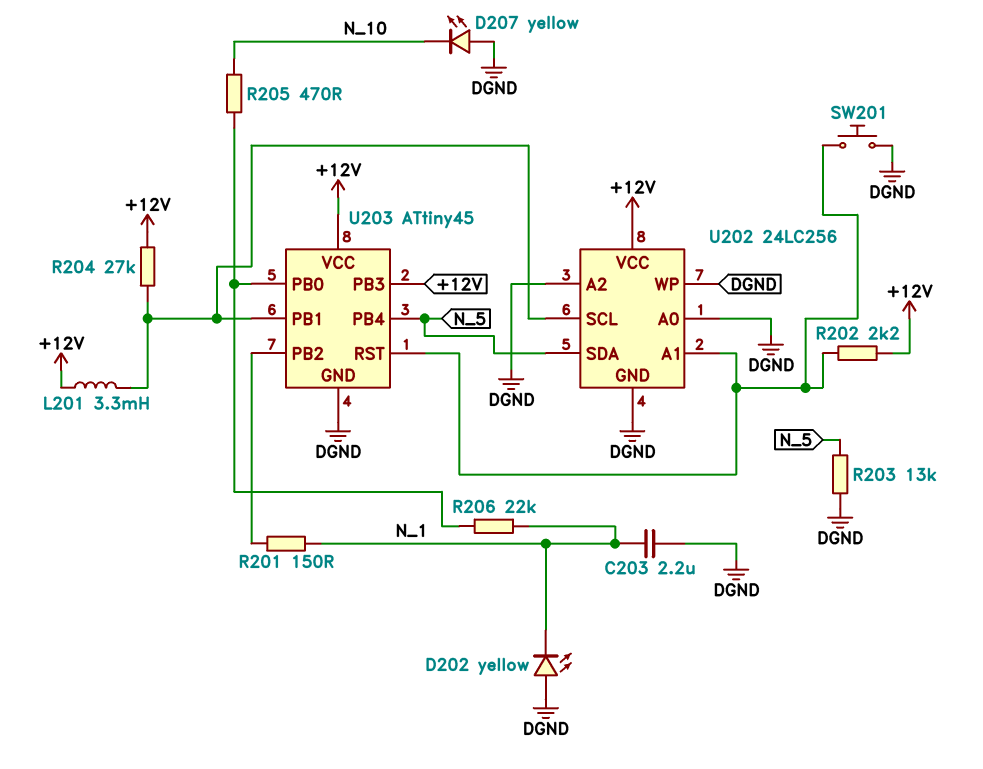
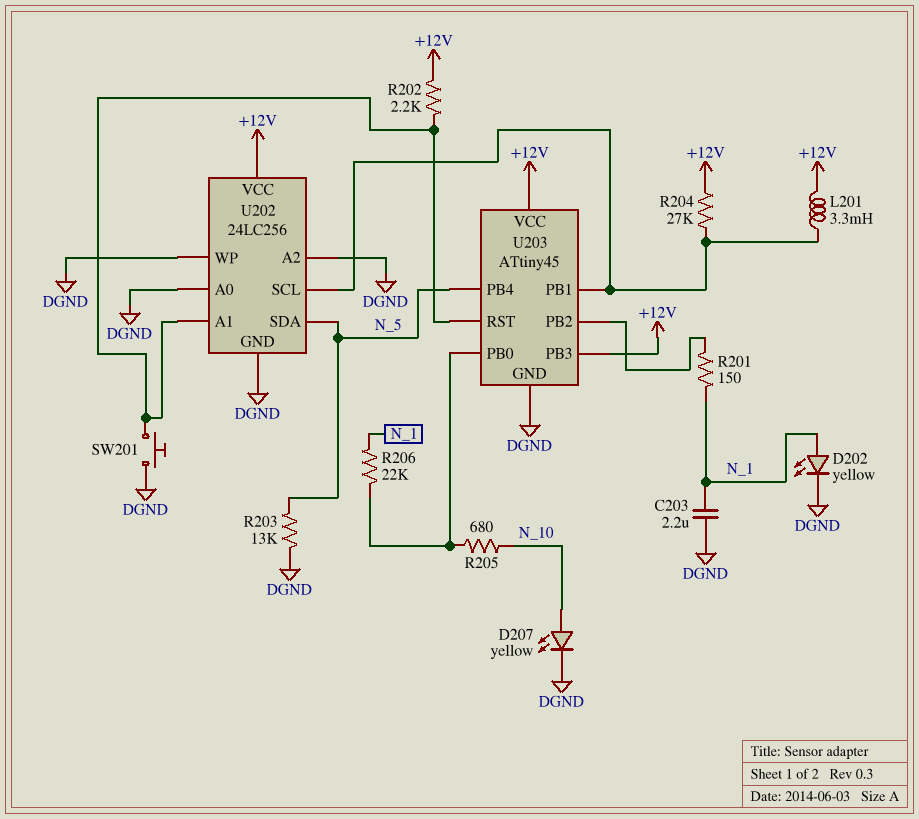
D202: LED yellow (A DGND, K N_1) -> LED yellow (A N_1, K DGND)
D207: LED yellow (A DGND, K N_10) -> LED yellow (A N_10, K DGND)
R205: 470 (N_10, U203/PB0) -> 680 (N_10, U203/PB0)

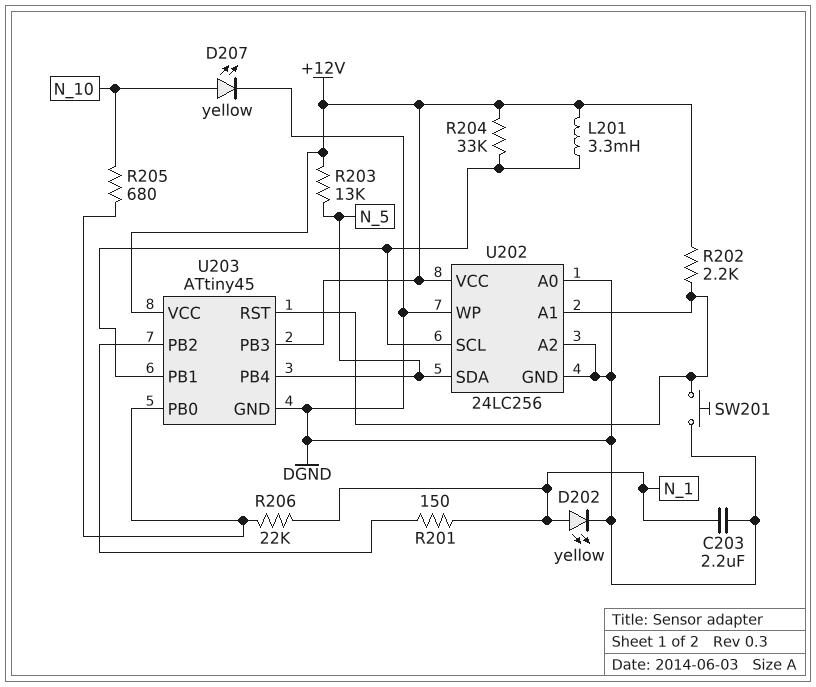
R203: 13k (DGND, N_5) -> 13k (+12V, N_5)
R204: 27k (+12V, U202/SCL) -> 33k (+12V, U202/SCL)

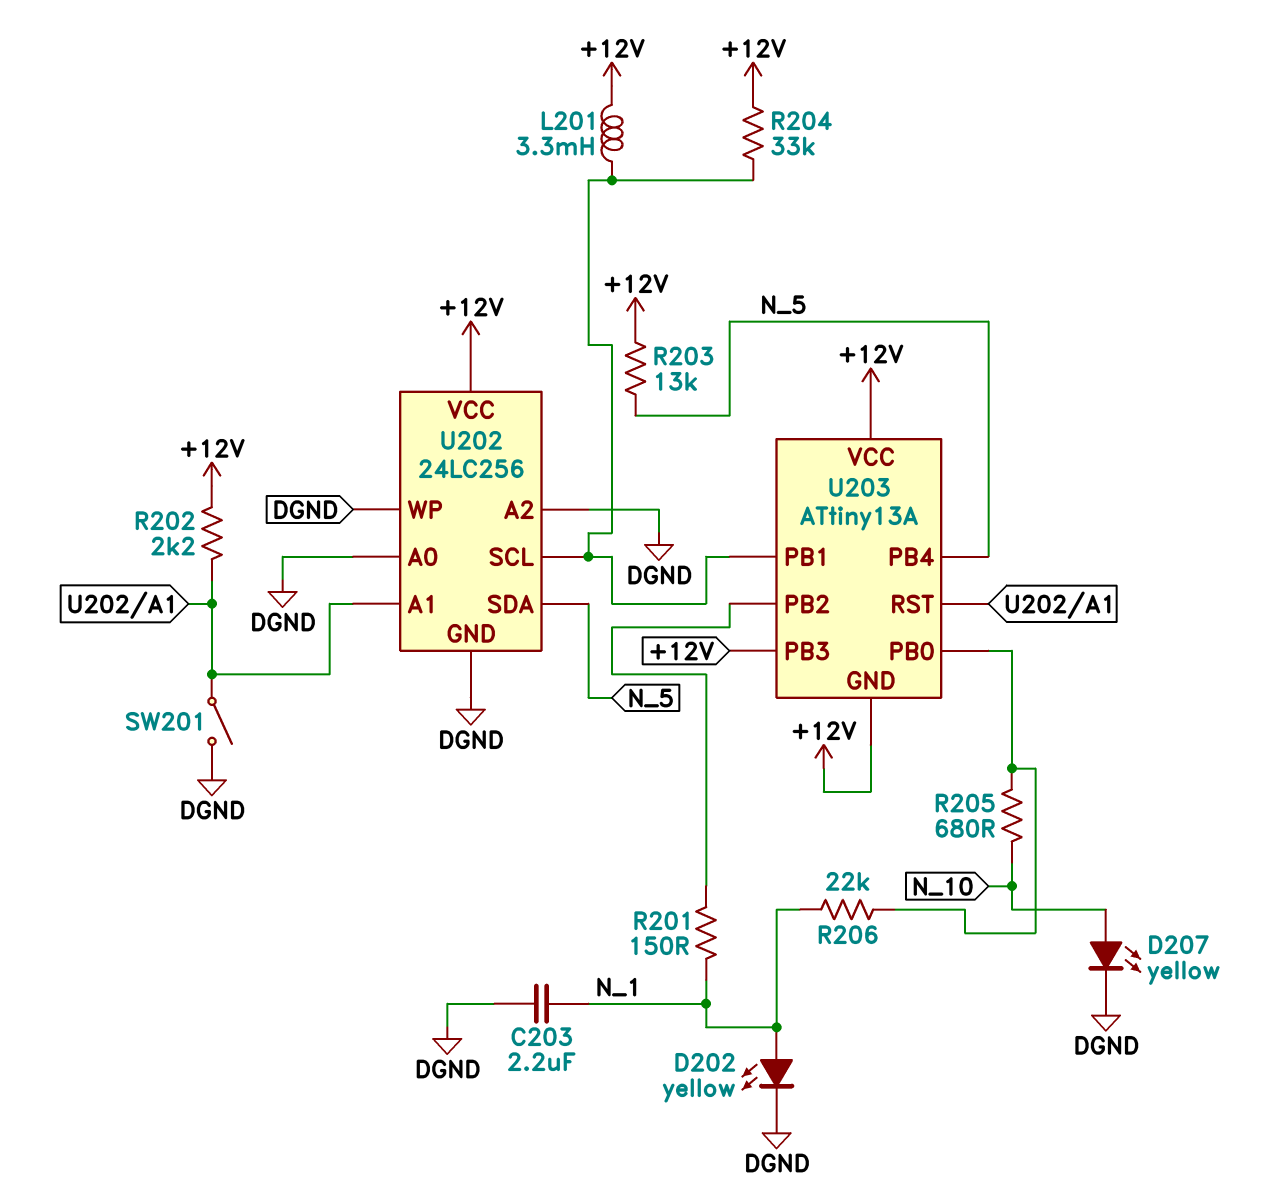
SW201: button (DGND, U202/A1) -> switch (DGND, U202/A1)
U203: ATtiny45 -> ATtiny13A
U203 pin GND: DGND -> +12V

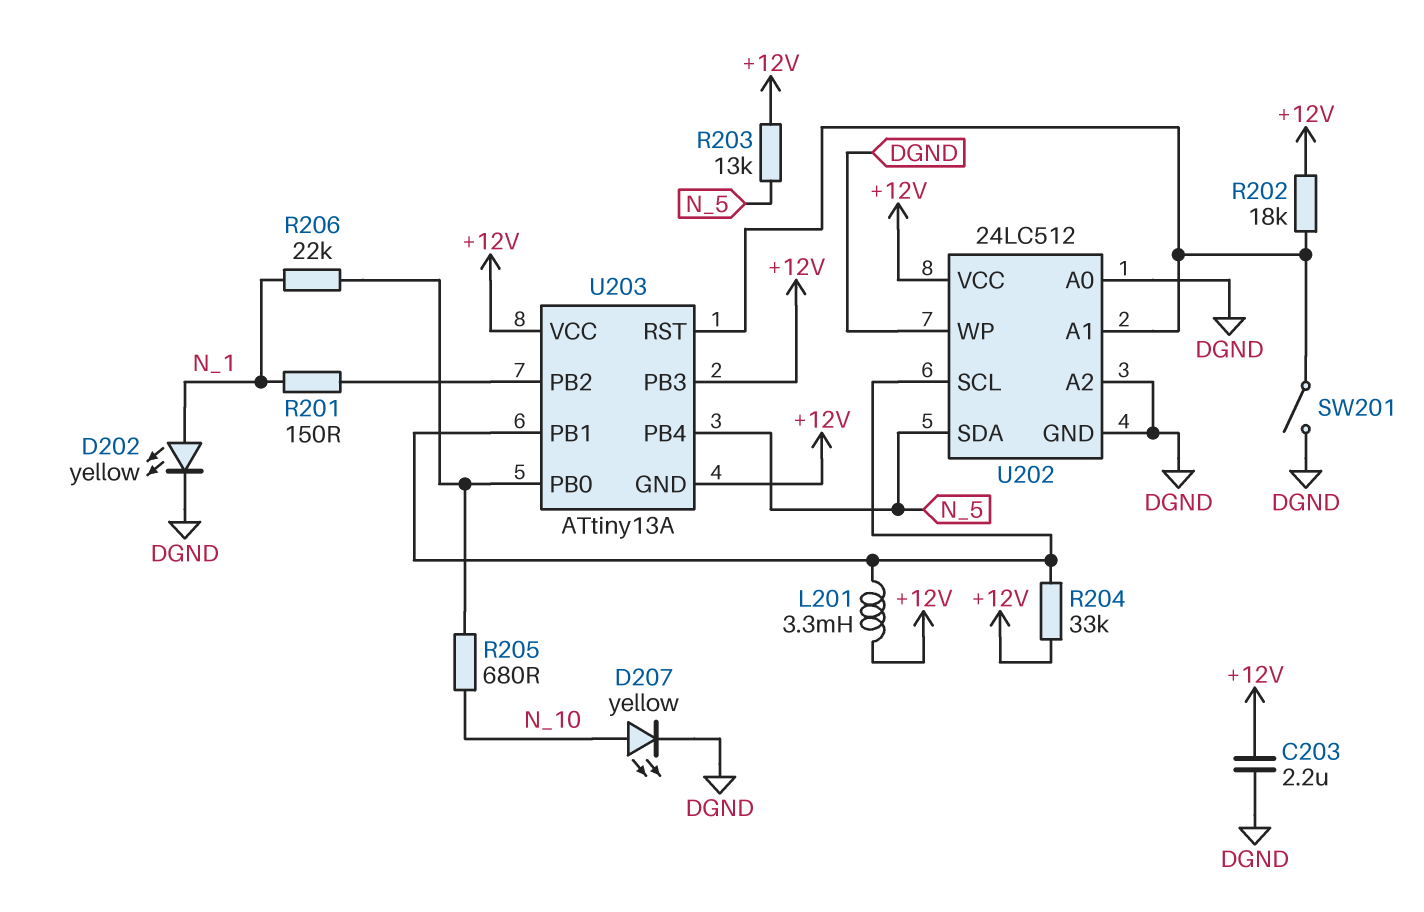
C203: 2.2uF (DGND, N_1) -> 2.2uF (+12V, DGND)
R202: 2.2k (+12V, U202/A1) -> 18k (+12V, U202/A1)
U202: 24LC256 -> 24LC512

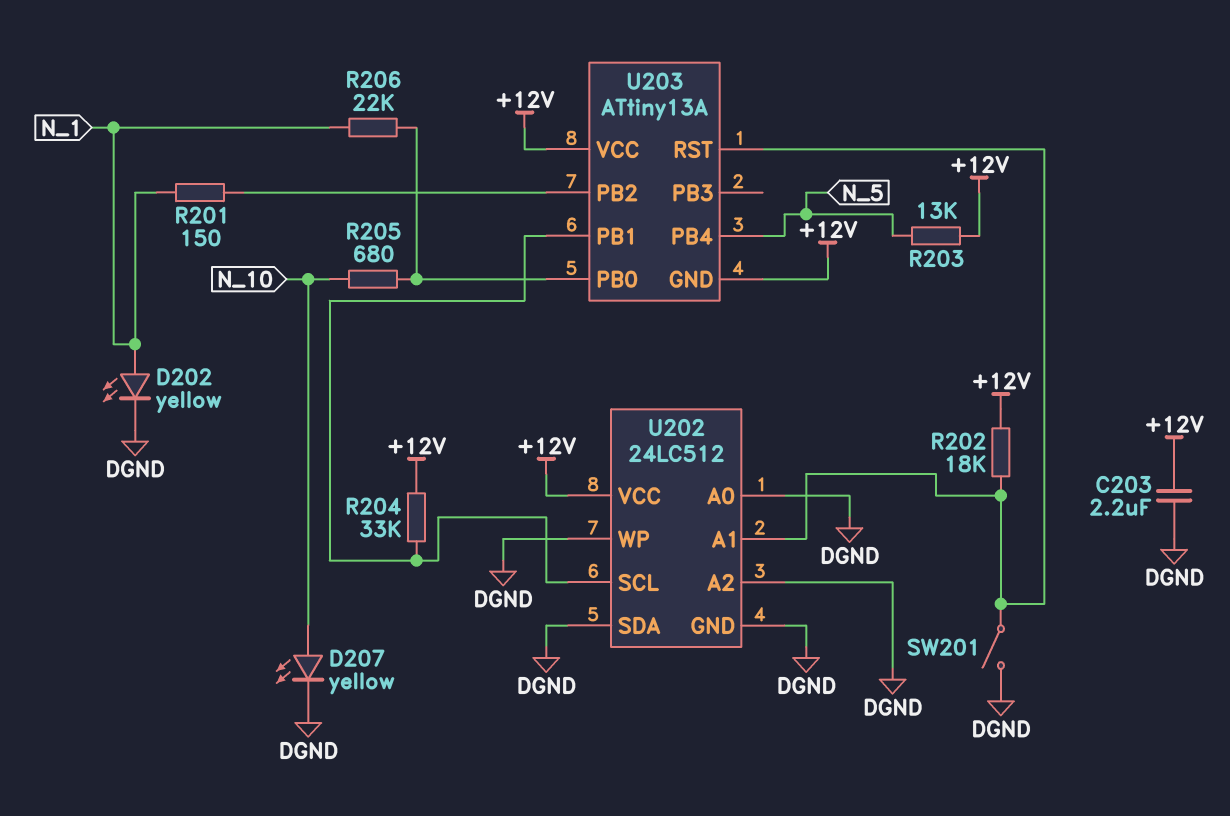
L201: 3.3mH (+12V, U202/SCL) -> none
U202 pin SDA: N_5 -> DGND
U203 pin PB3: +12V -> none

